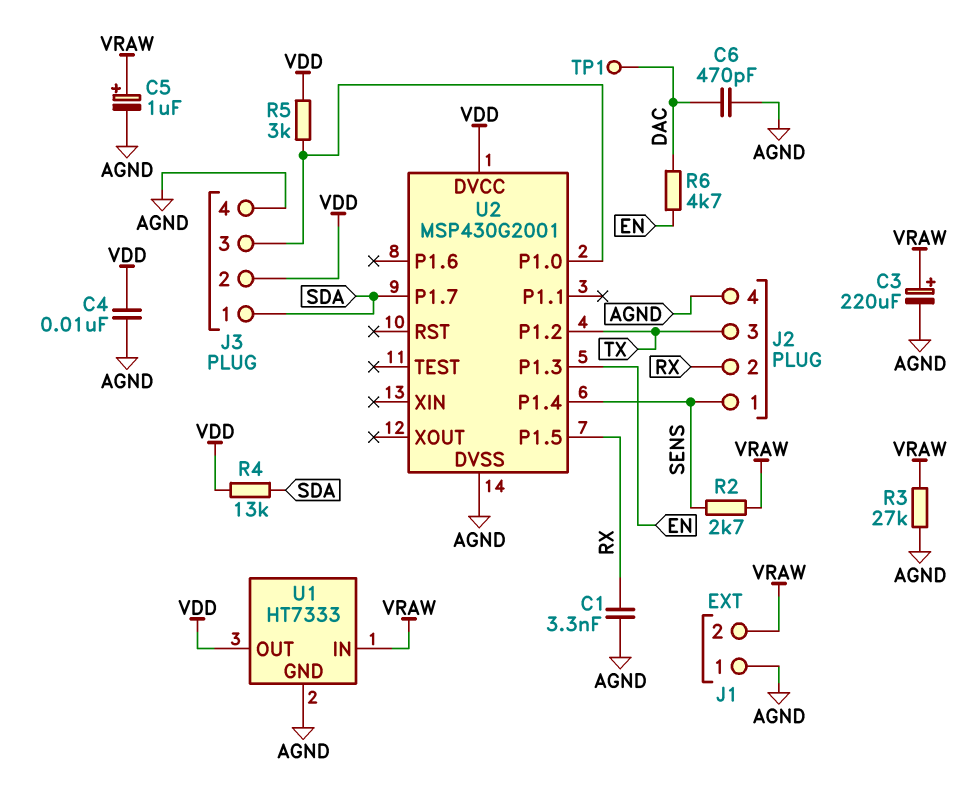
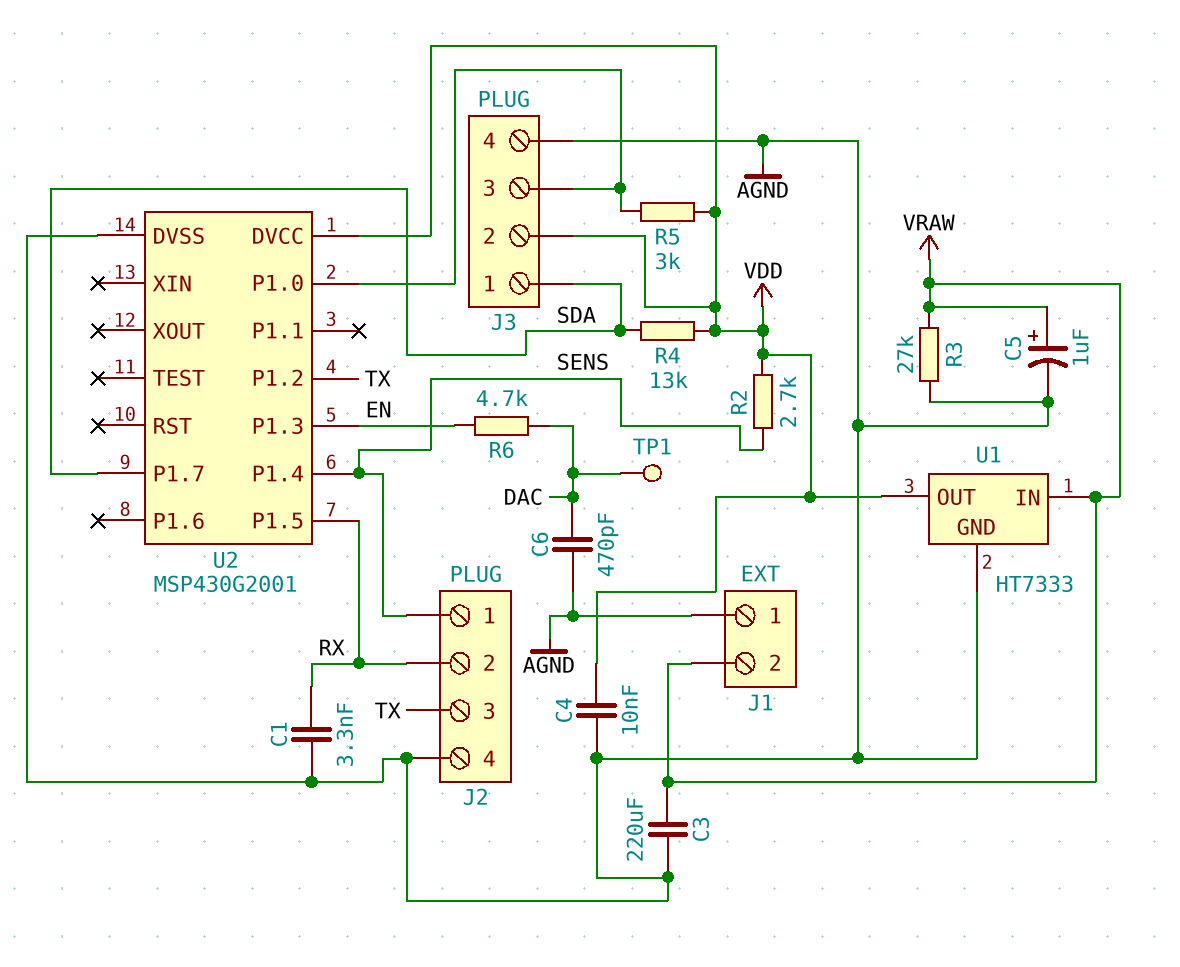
C3: 220uF (plus VRAW, minus AGND) -> 220uF (AGND, VRAW)
R2: 2.7k (SENS, VRAW) -> 2.7k (SENS, VDD)

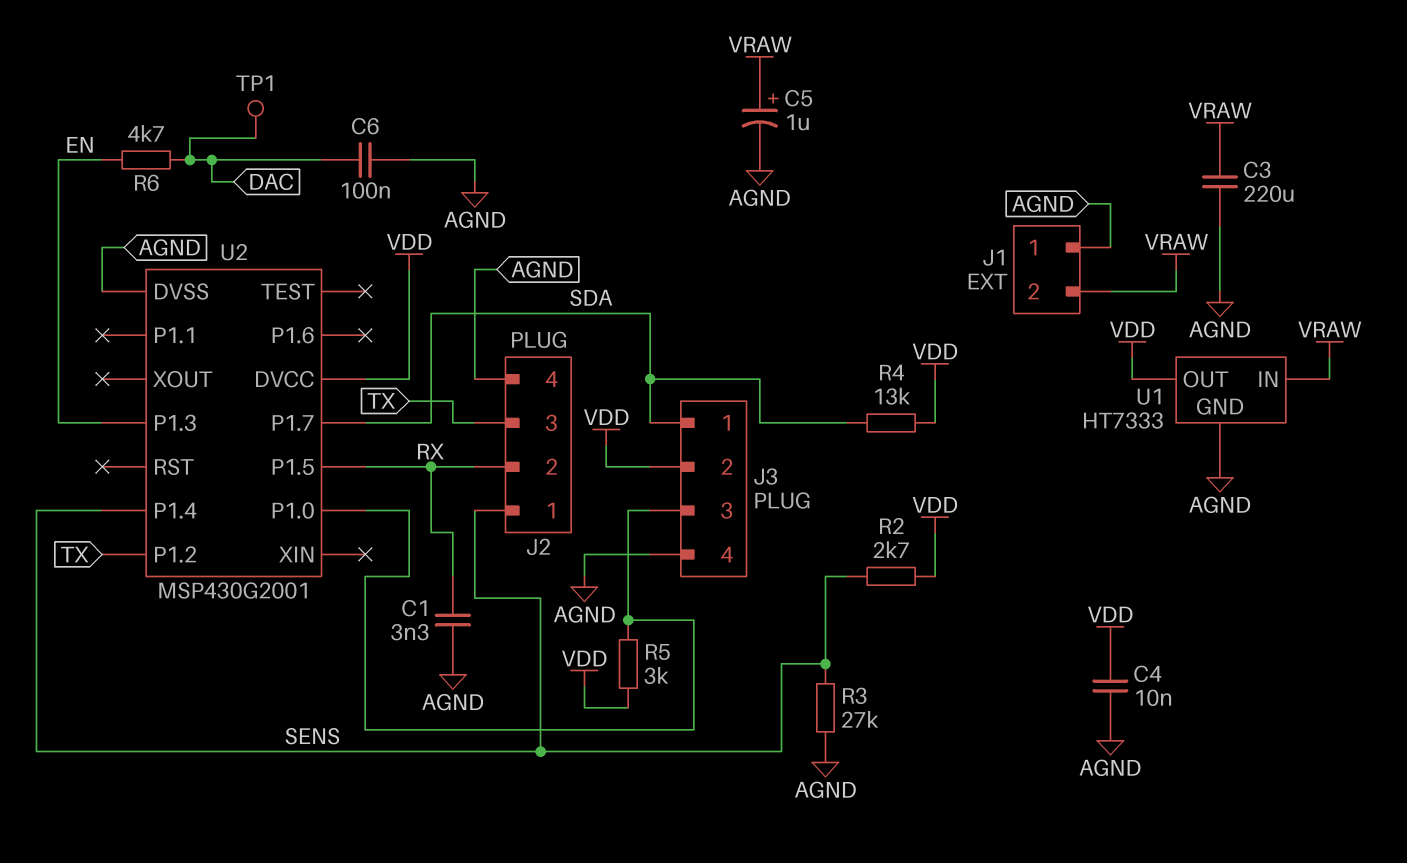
C6: 470pF (AGND, DAC) -> 100nF (AGND, DAC)
R3: 27k (AGND, VRAW) -> 27k (AGND, SENS)

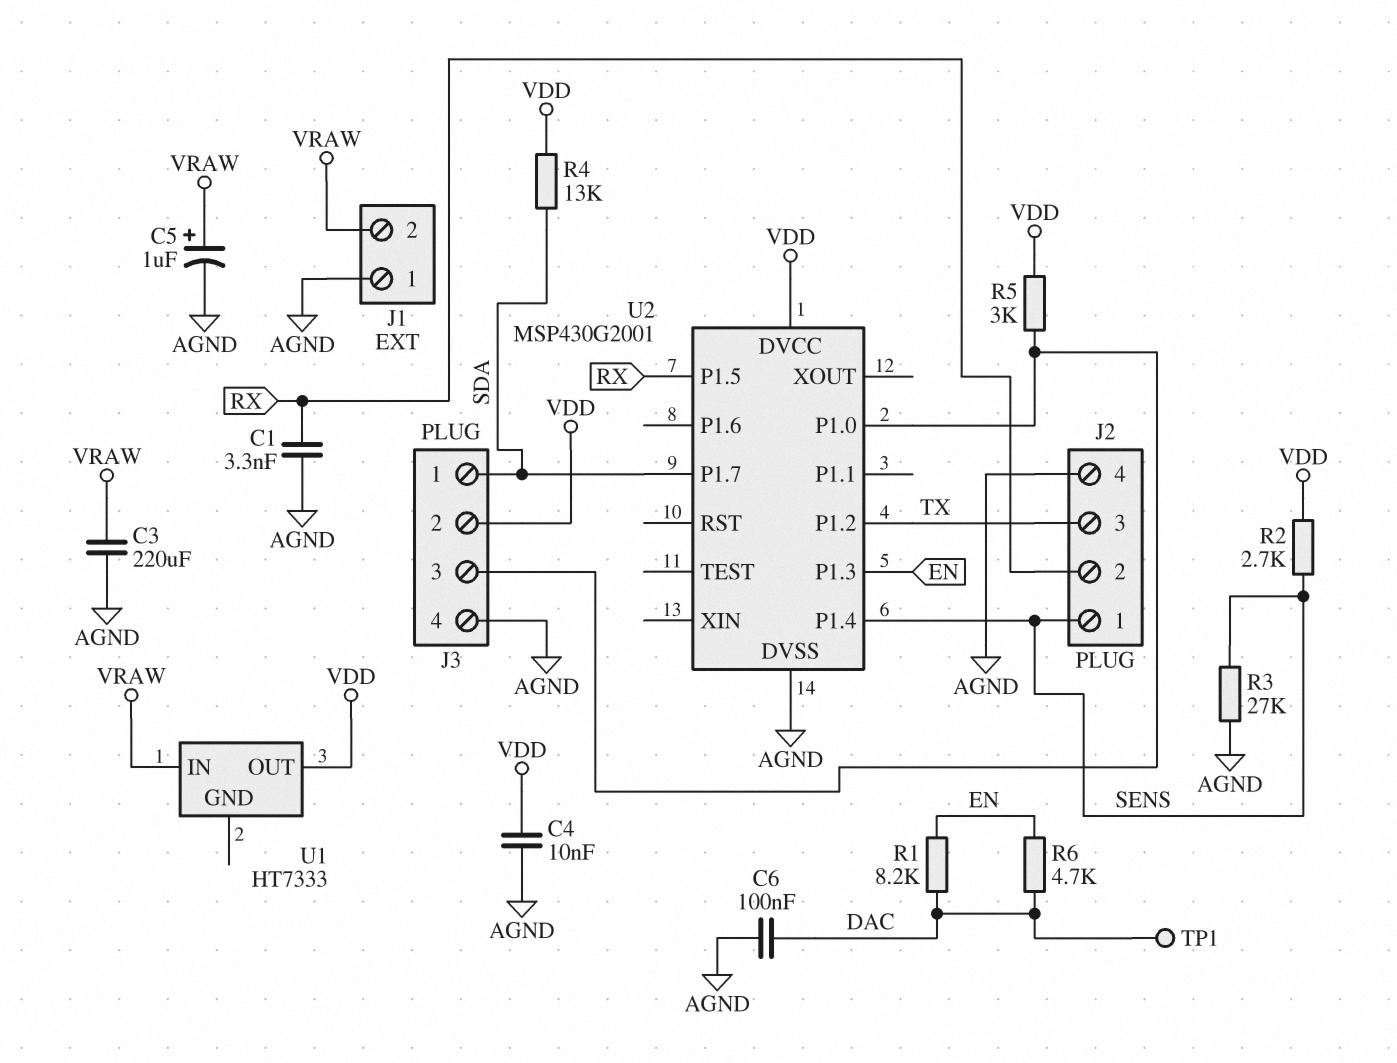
R1: none -> 8.2k (DAC, EN)
U1 pin GND: AGND -> none

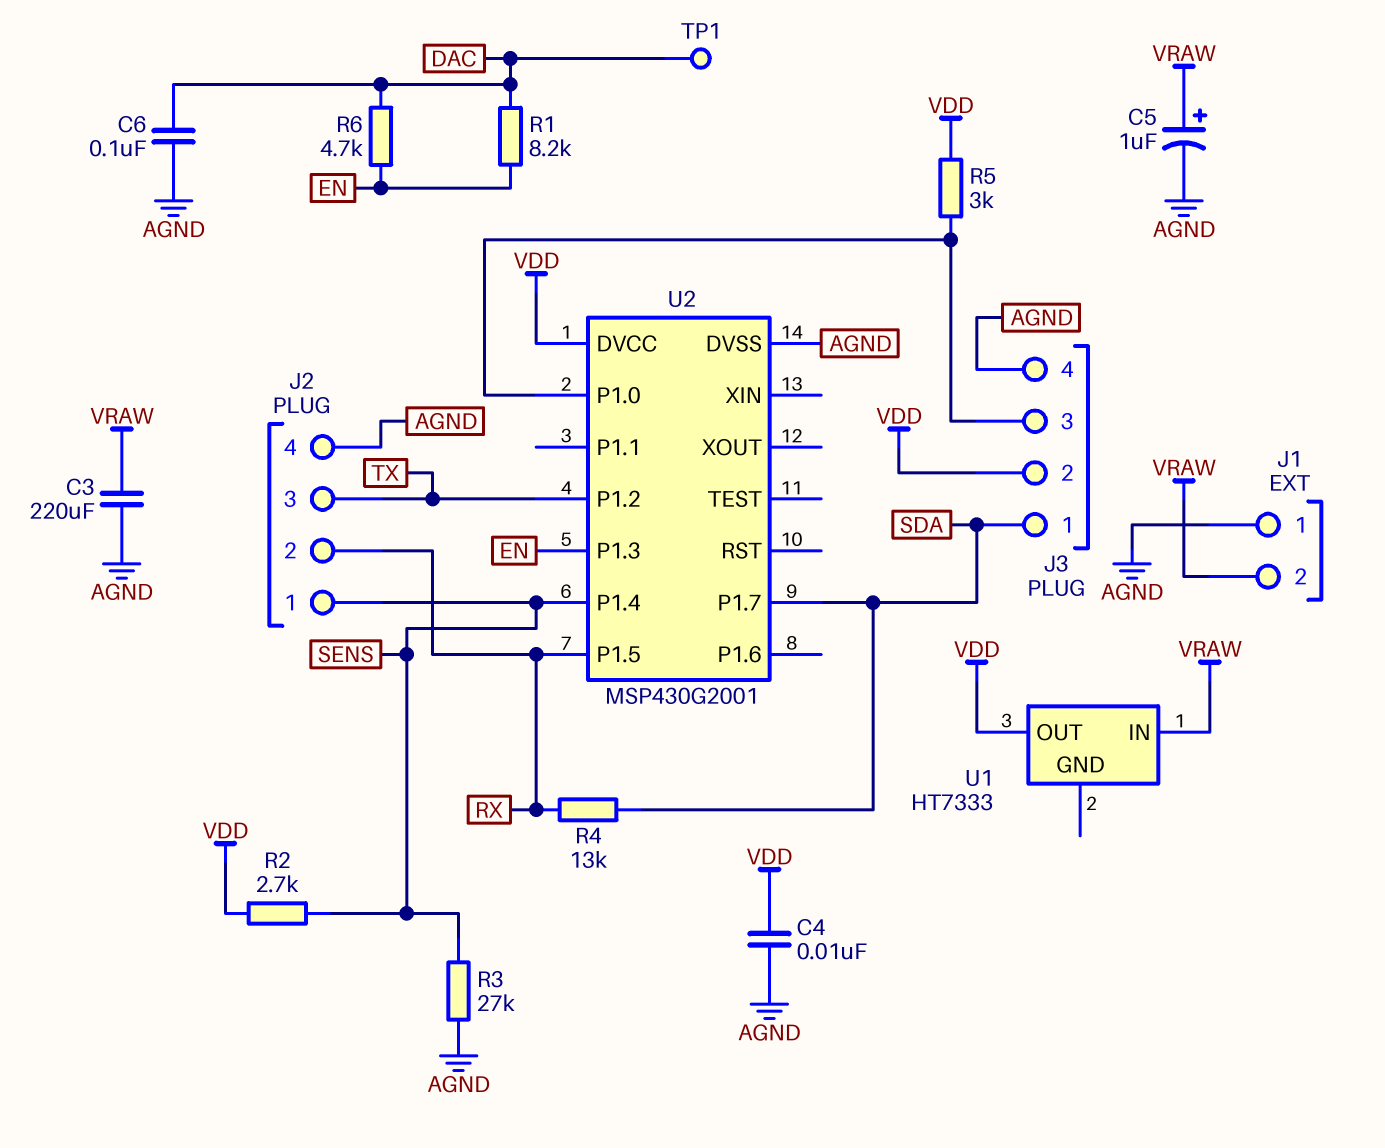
C1: 3.3nF (AGND, RX) -> none
R4: 13k (SDA, VDD) -> 13k (RX, SDA)

